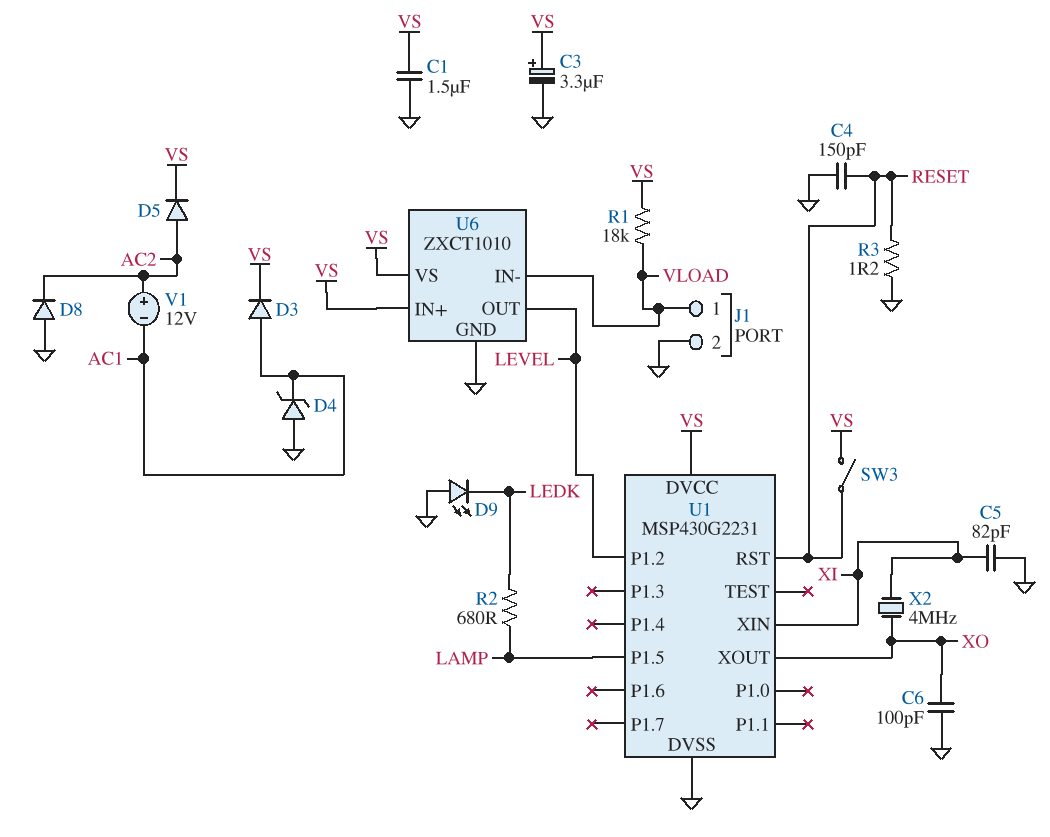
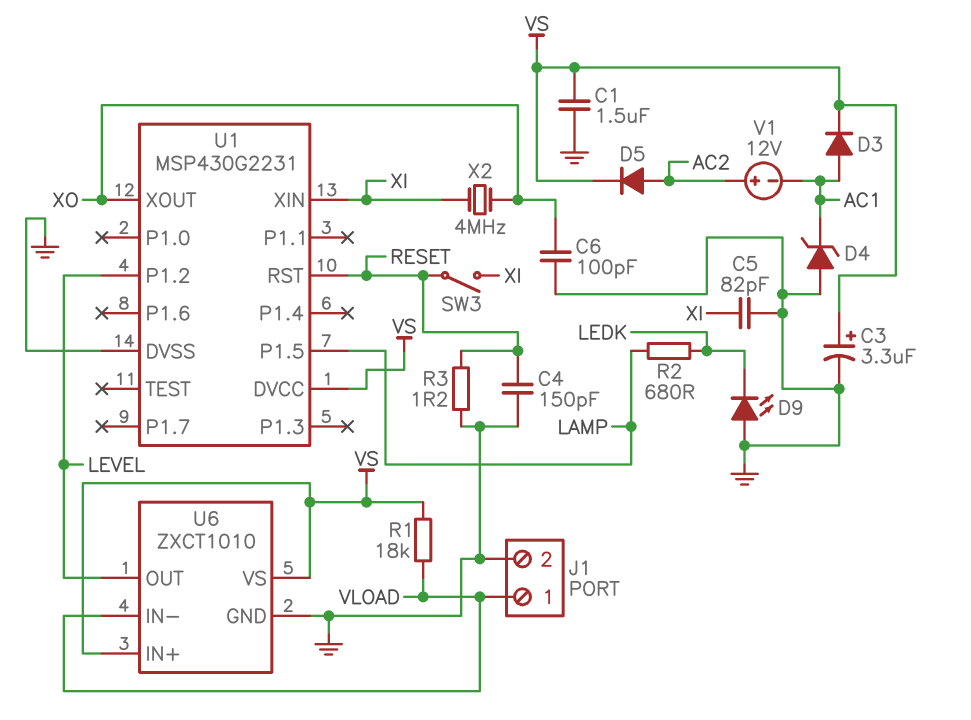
D8: diode (A GND, K AC2) -> none
SW3: switch (RESET, VS) -> switch (RESET, XI)

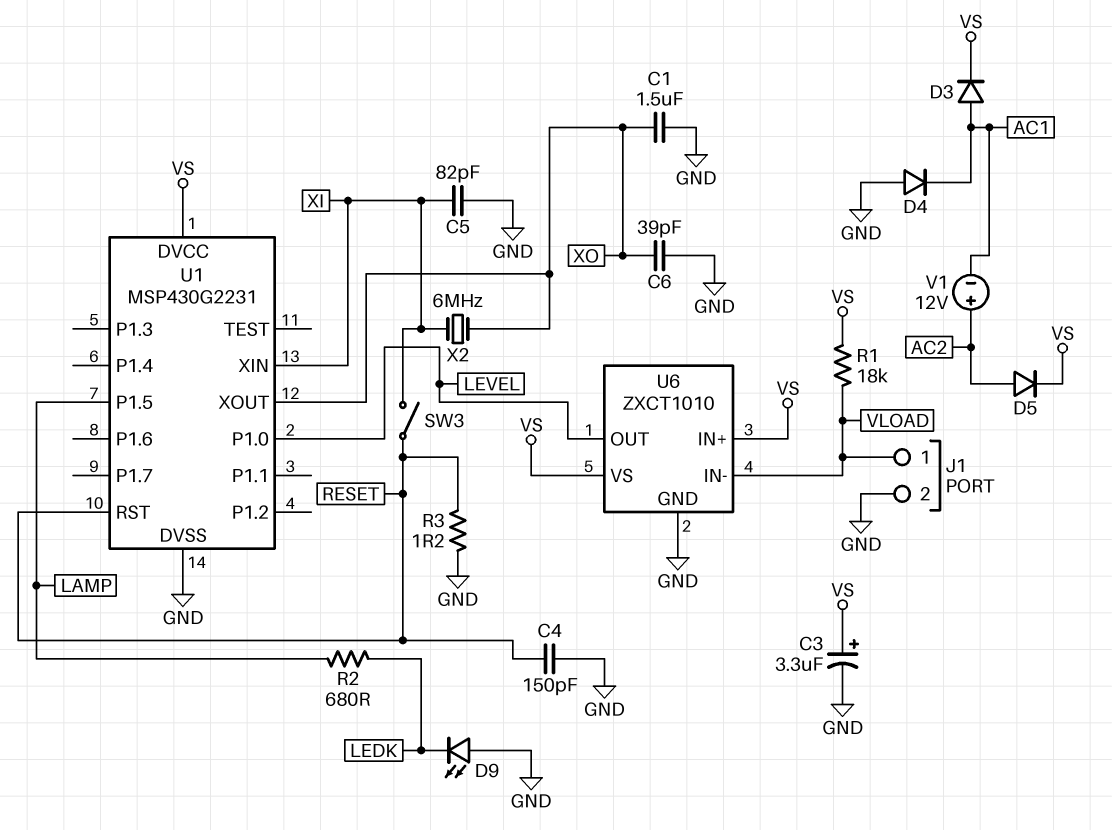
C1: 1.5uF (GND, VS) -> 1.5uF (GND, XO)
C6: 100pF (GND, XO) -> 39pF (GND, XO)
D4: zener (A GND, K AC1) -> diode (A GND, K AC1)
U1 pin P1.0: none -> LEVEL
U1 pin P1.2: LEVEL -> none
X2: 4MHz (XI, XO) -> 6MHz (XI, XO)

